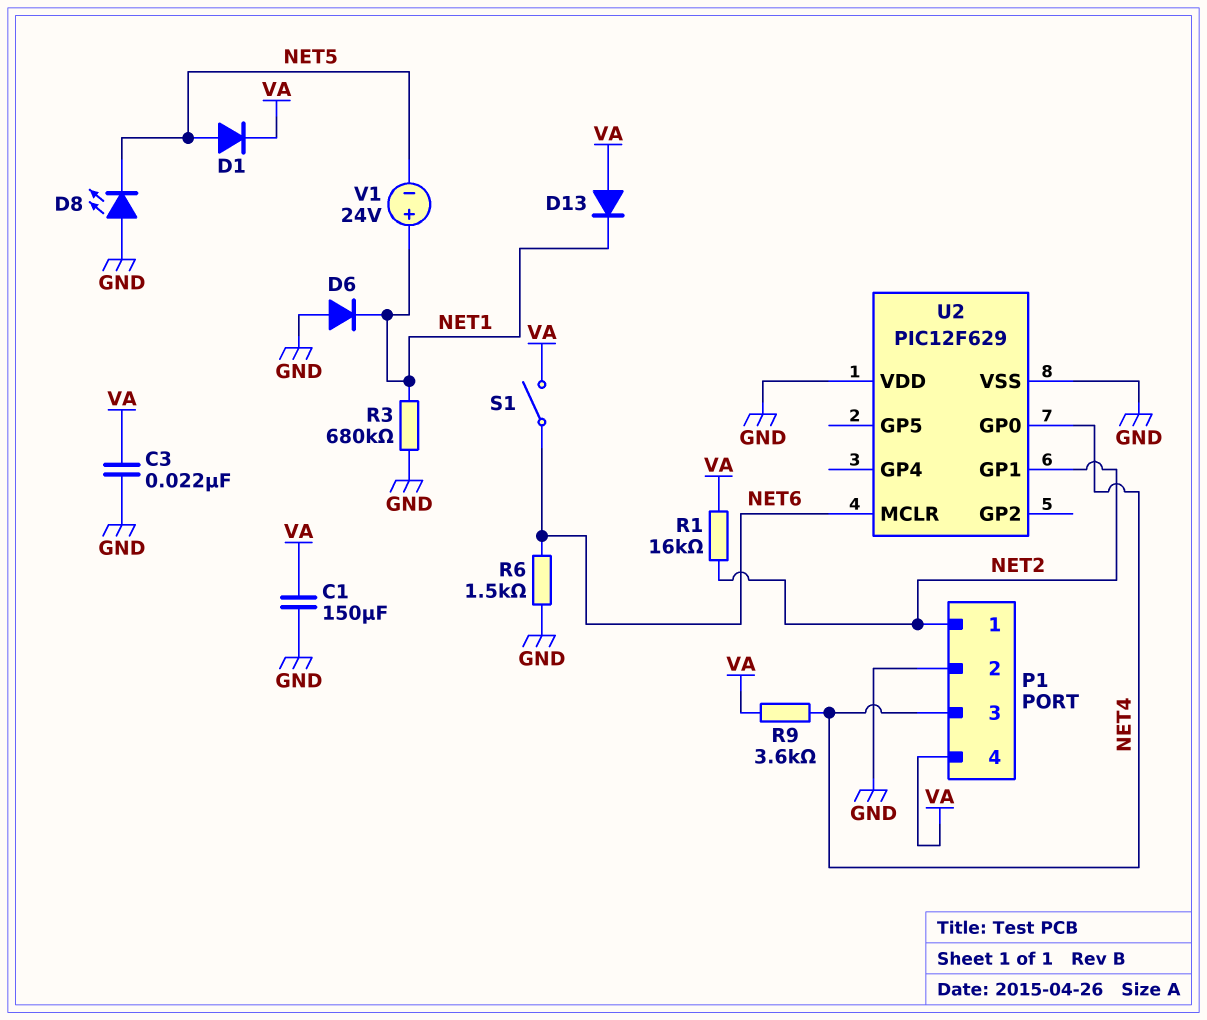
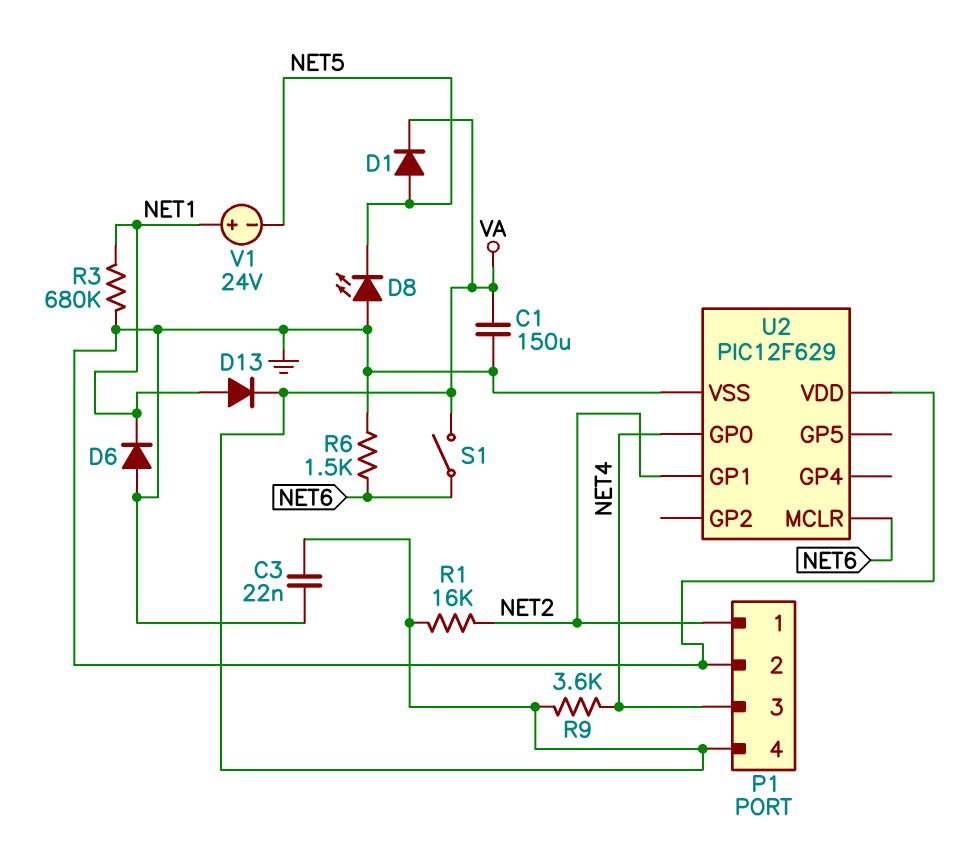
D13: diode (A VA, K NET1) -> diode (A NET1, K VA)

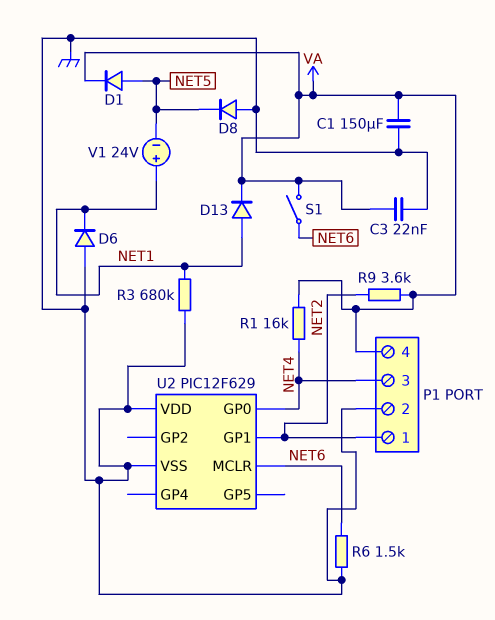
D8: LED (A GND, K NET5) -> diode (A GND, K NET5)
R1: 16k (NET2, VA) -> 16k (NET4, VA)
R9: 3.6k (NET4, VA) -> 3.6k (NET2, VA)

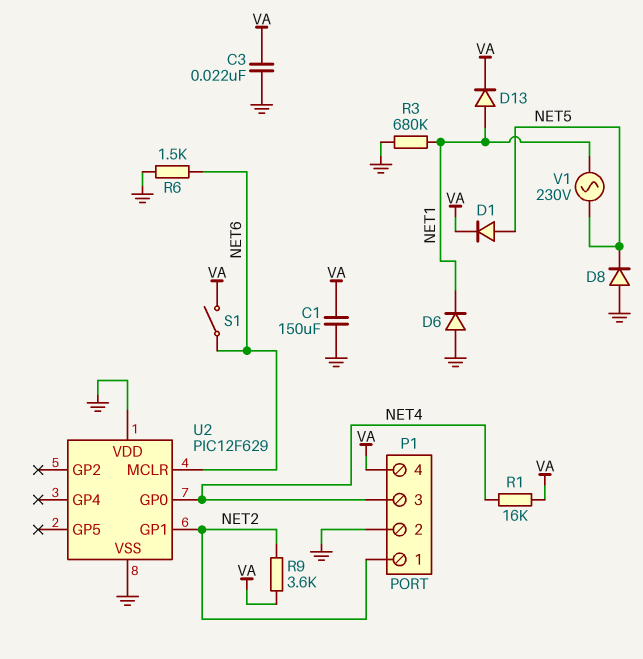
V1: 24V (plus NET1, minus NET5) -> AC 230V (NET1, NET5)

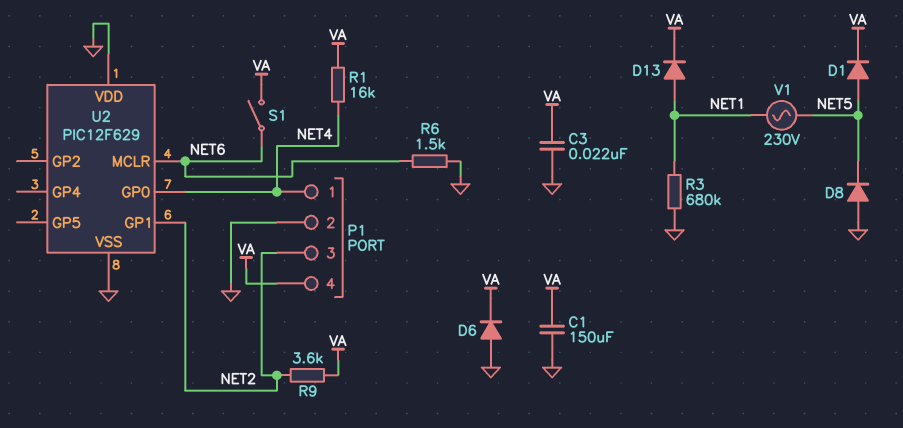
D6: diode (A GND, K NET1) -> diode (A GND, K VA)
P1 pin 1: NET2 -> NET4
P1 pin 3: NET4 -> NET2

